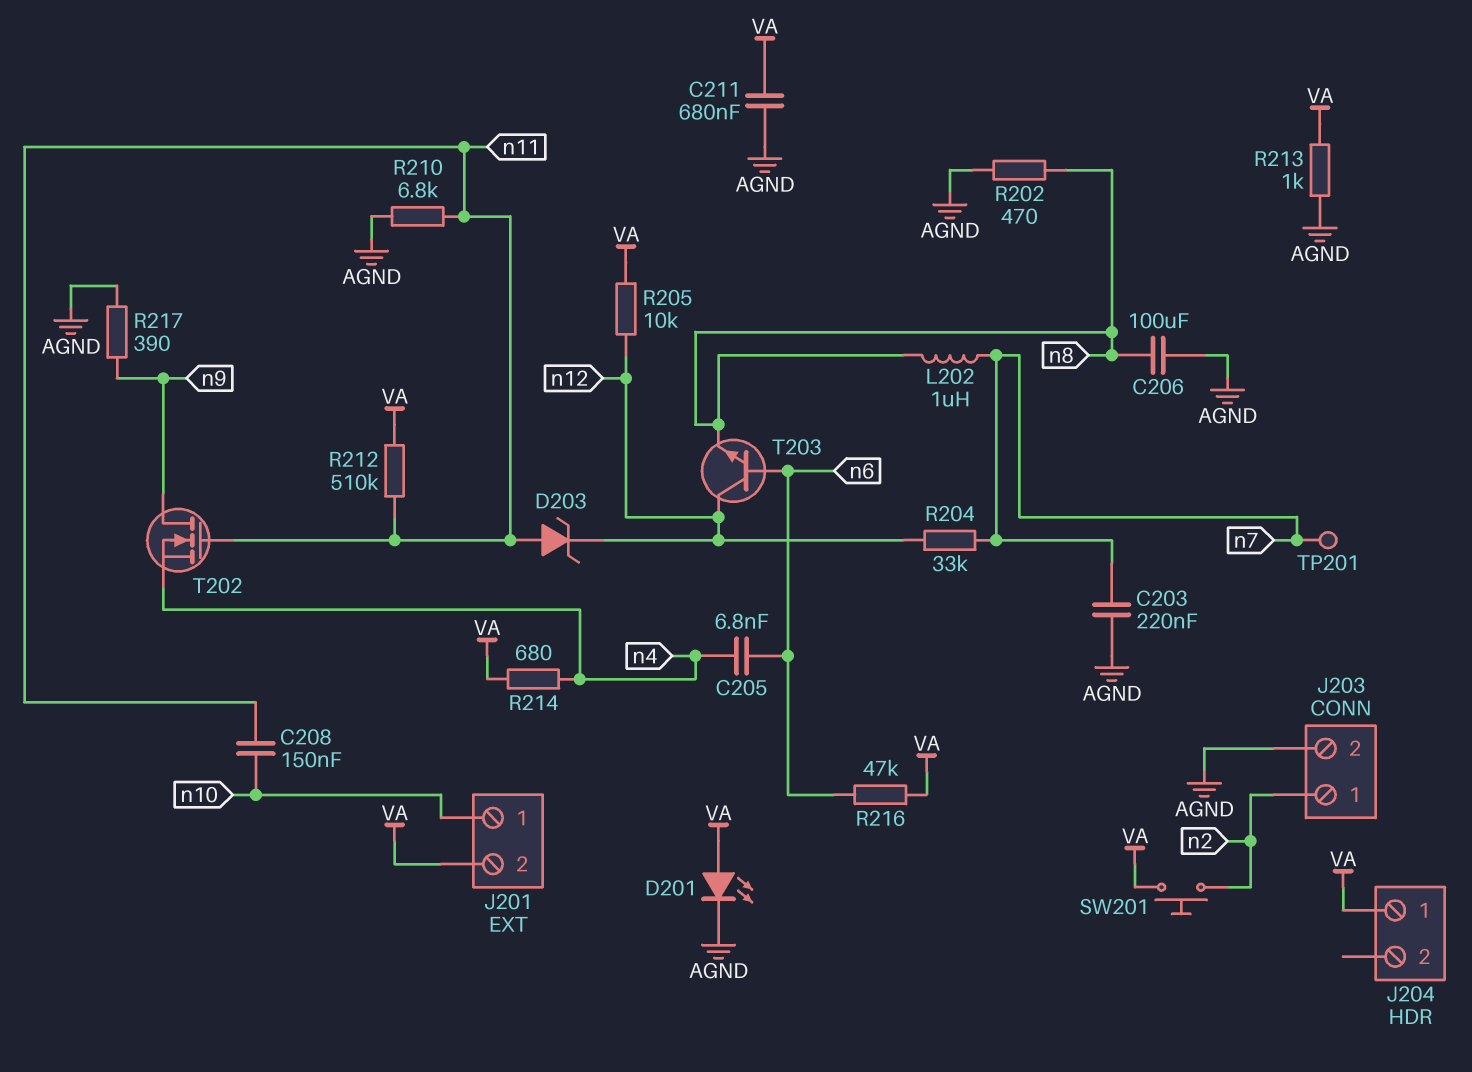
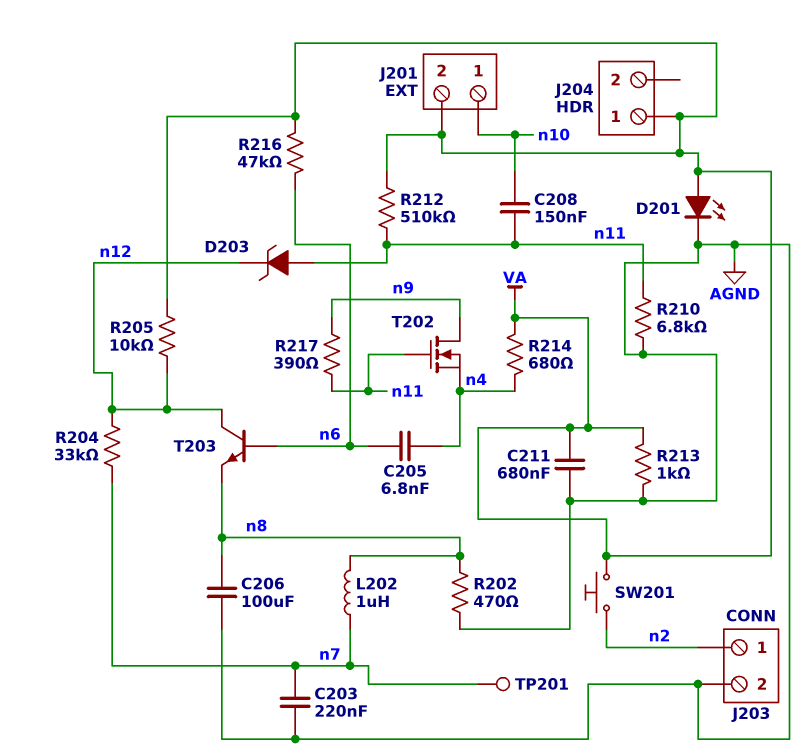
R217: 390 (AGND, n9) -> 390 (n9, n11)

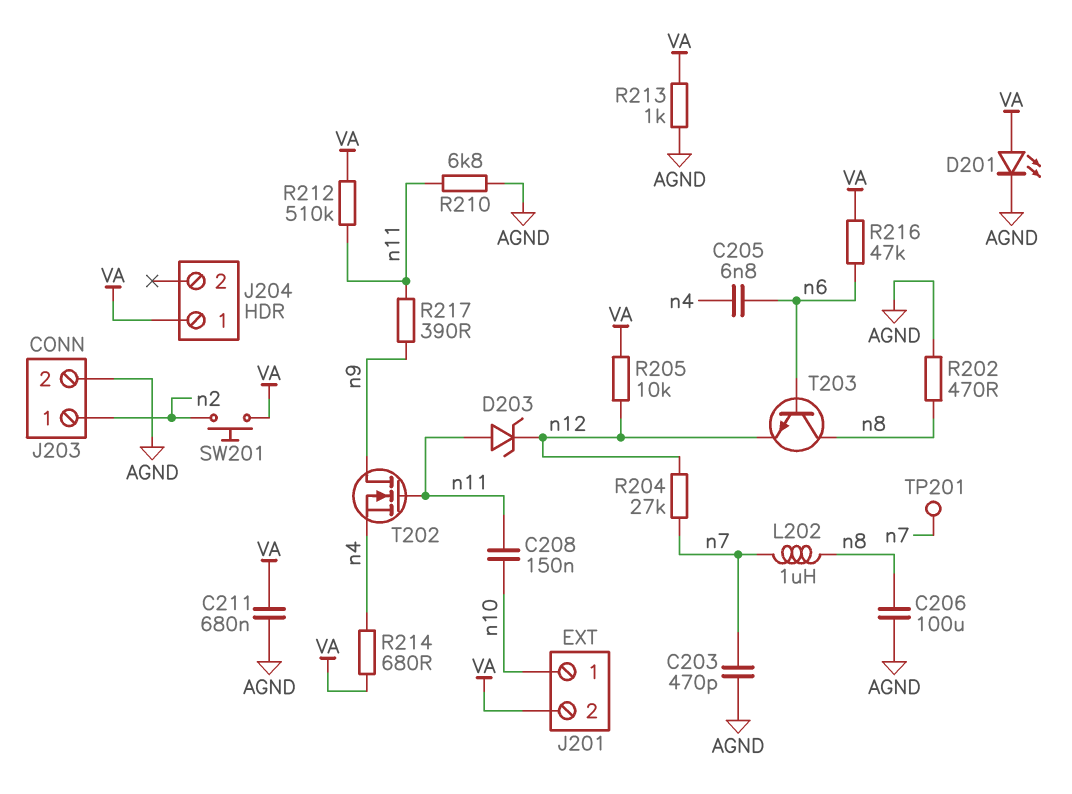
C203: 220nF (AGND, n7) -> 470pF (AGND, n7)
R204: 33k (n7, n12) -> 27k (n7, n12)
T203: NPN (B n6, C n12, E n8) -> NPN (B n6, C n8, E n12)

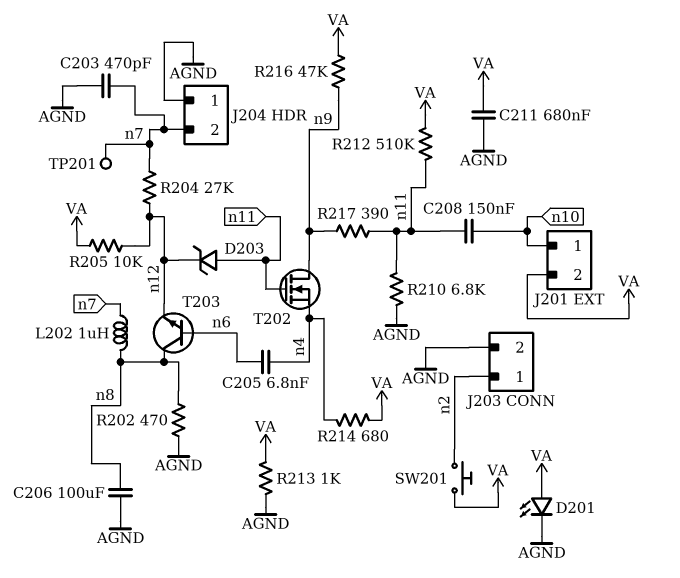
J204 pin 1: VA -> AGND
J204 pin 2: none -> n7
R216: 47k (VA, n6) -> 47k (VA, n9)

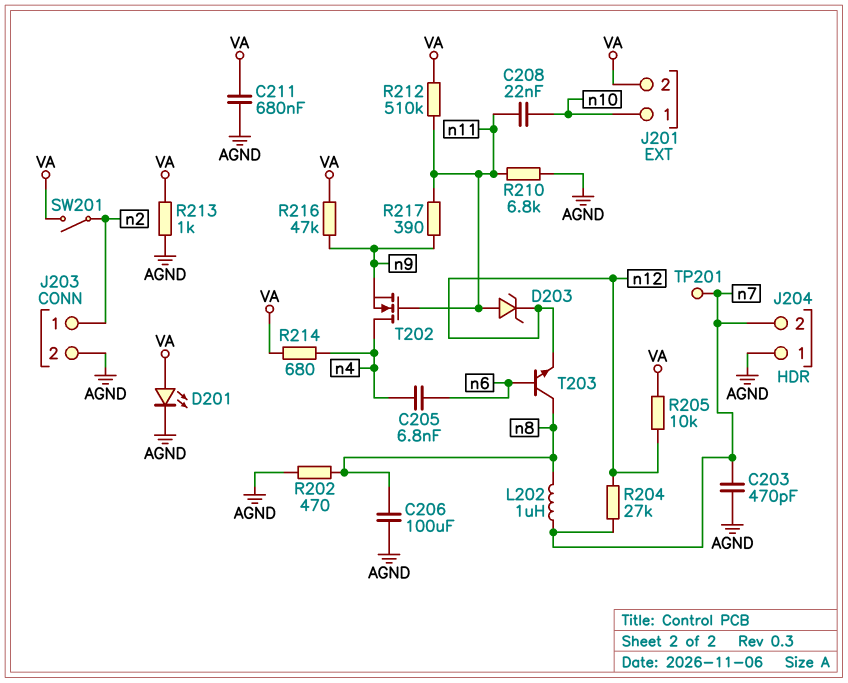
C208: 150nF (n10, n11) -> 22nF (n10, n11)
SW201: button (VA, n2) -> switch (VA, n2)
T202: NMOS (G n11, D n9, S n4) -> NMOS (G n11, D n4, S n9)

